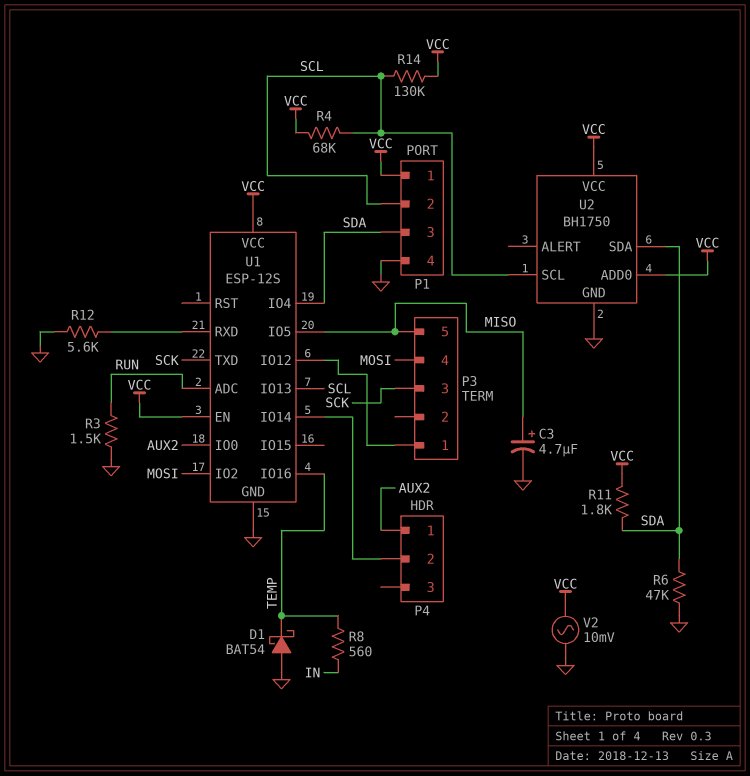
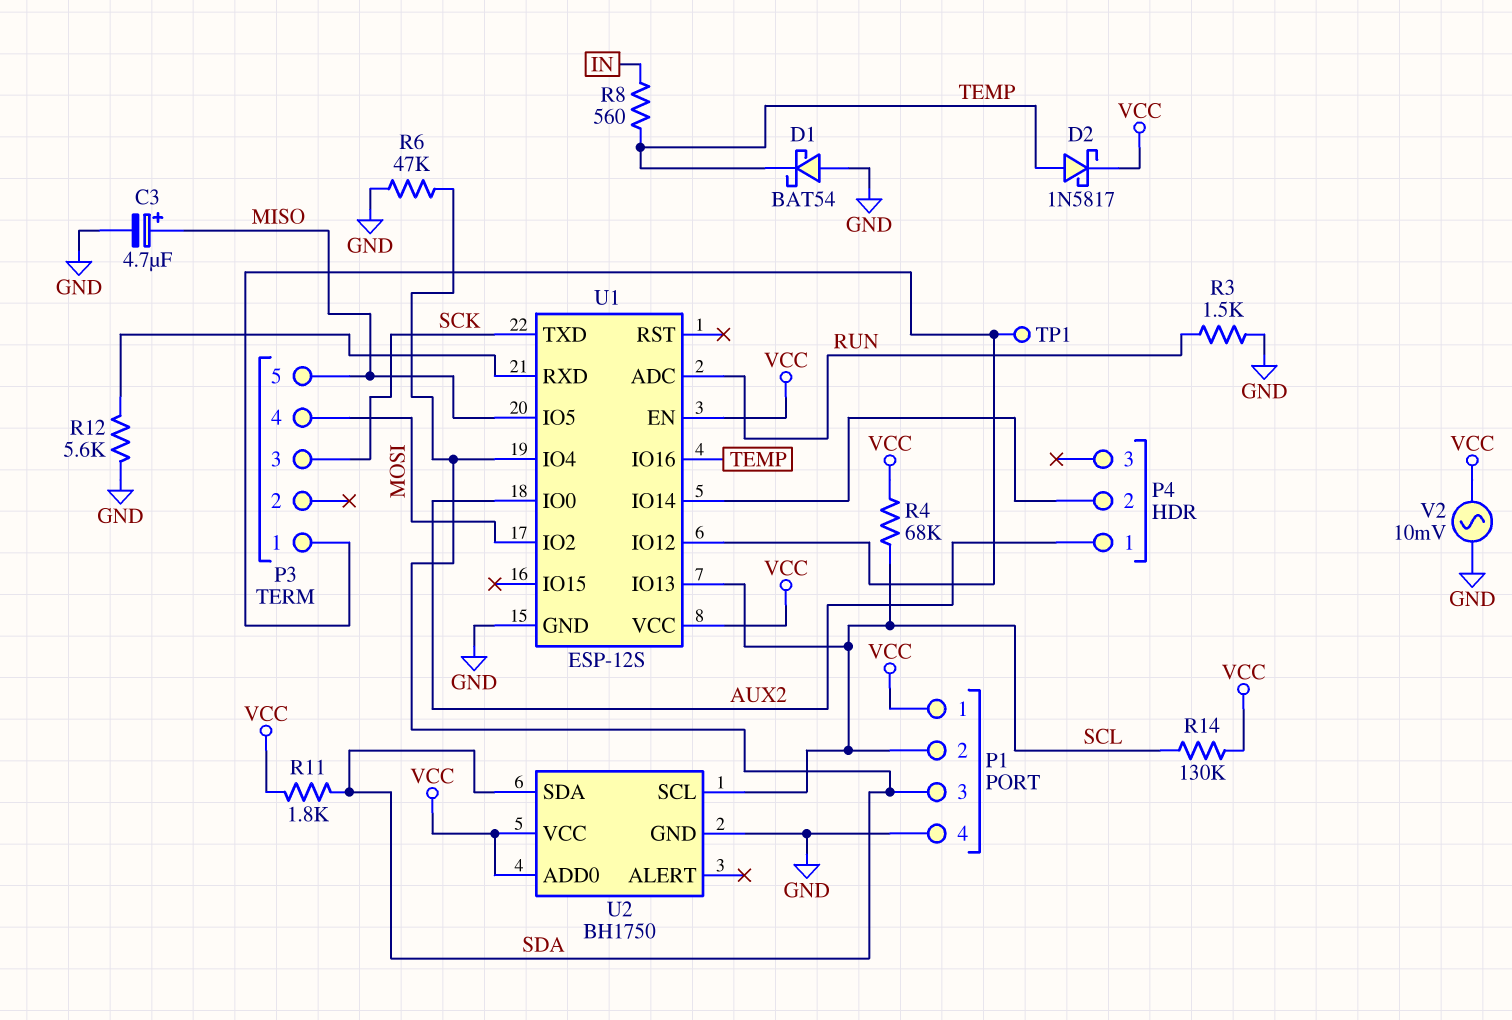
D2: none -> schottky 1N5817 (A TEMP, K VCC)
TP1: none -> test point (P3/1)

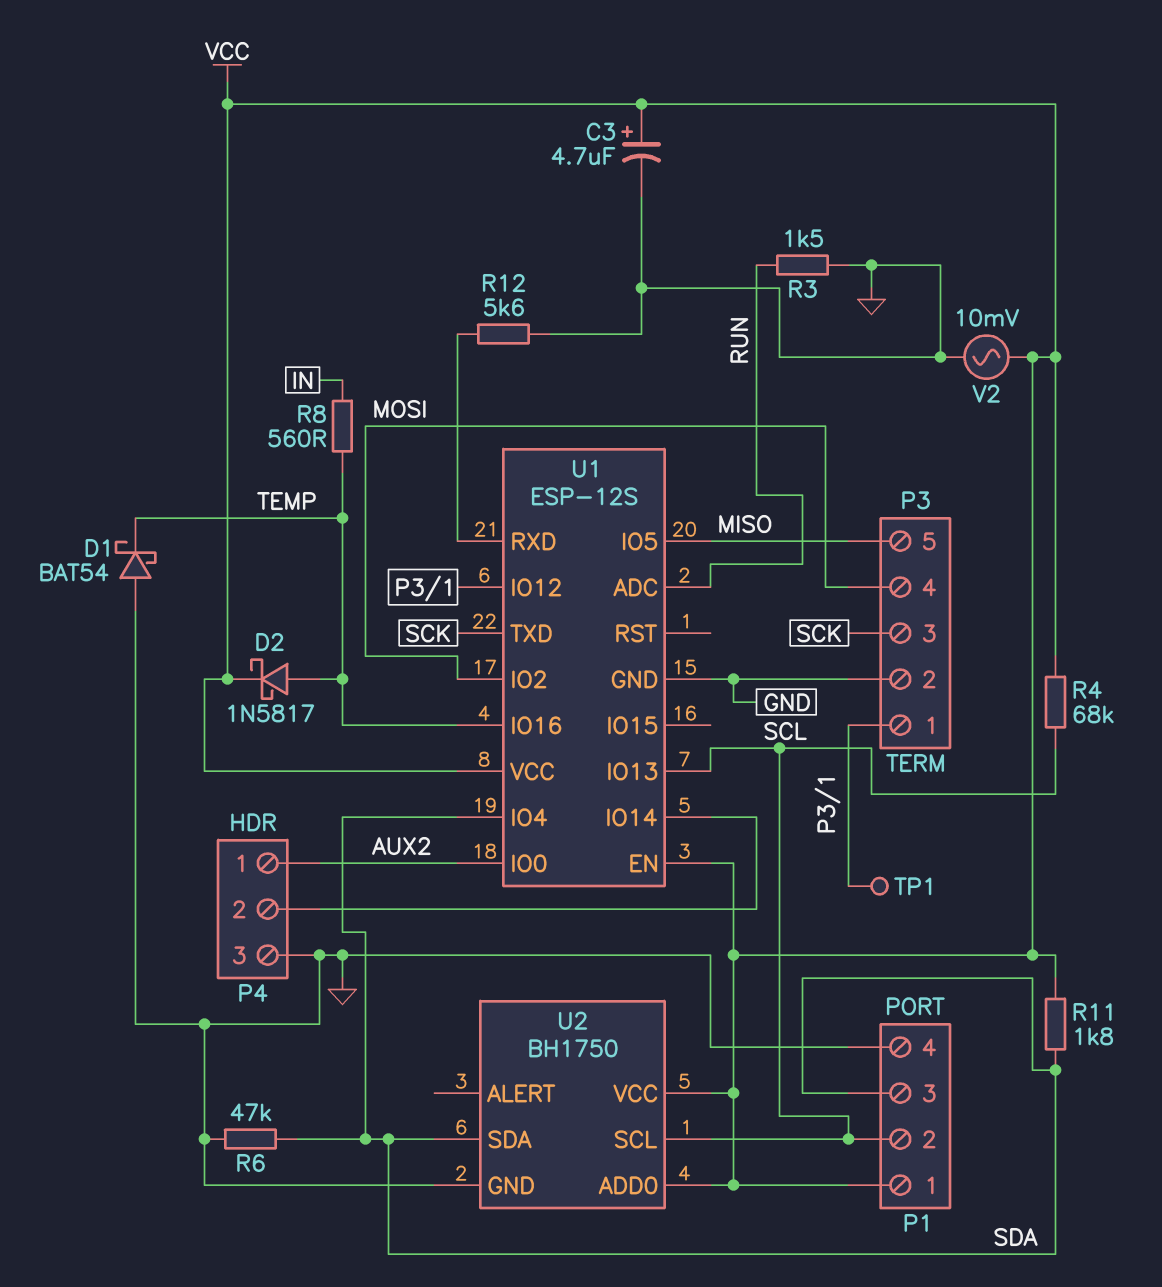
C3: 4.7uF (plus MISO, minus GND) -> 4.7uF (plus VCC, minus GND)
P3 pin 2: none -> GND
P4 pin 3: none -> GND
R14: 130k (SCL, VCC) -> none

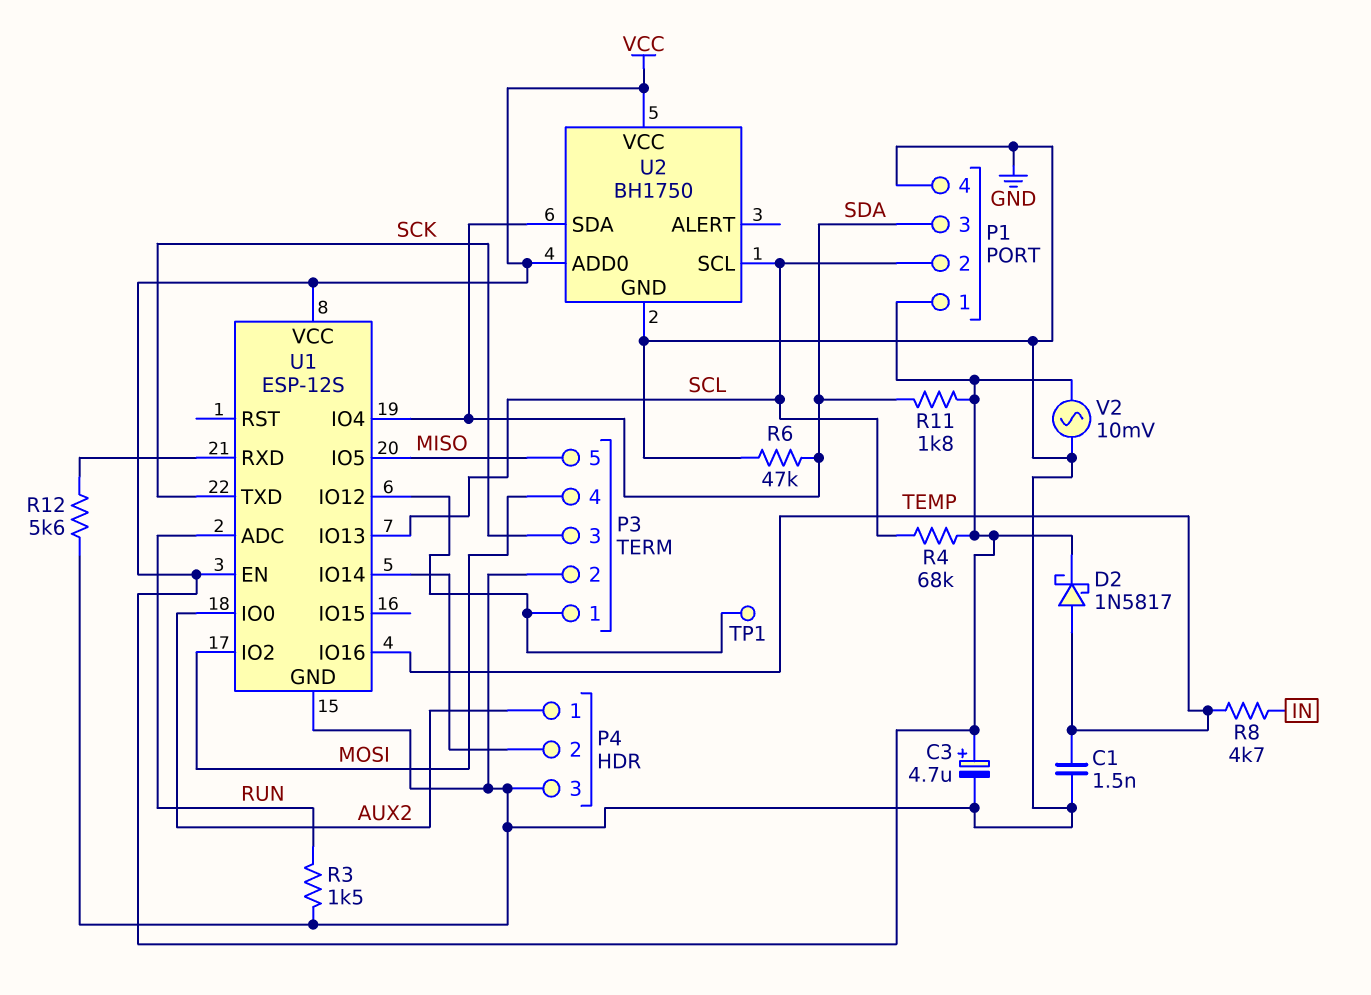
C1: none -> 1.5nF (GND, TEMP)
D1: schottky BAT54 (A GND, K TEMP) -> none
R8: 560 (IN, TEMP) -> 4.7k (IN, TEMP)

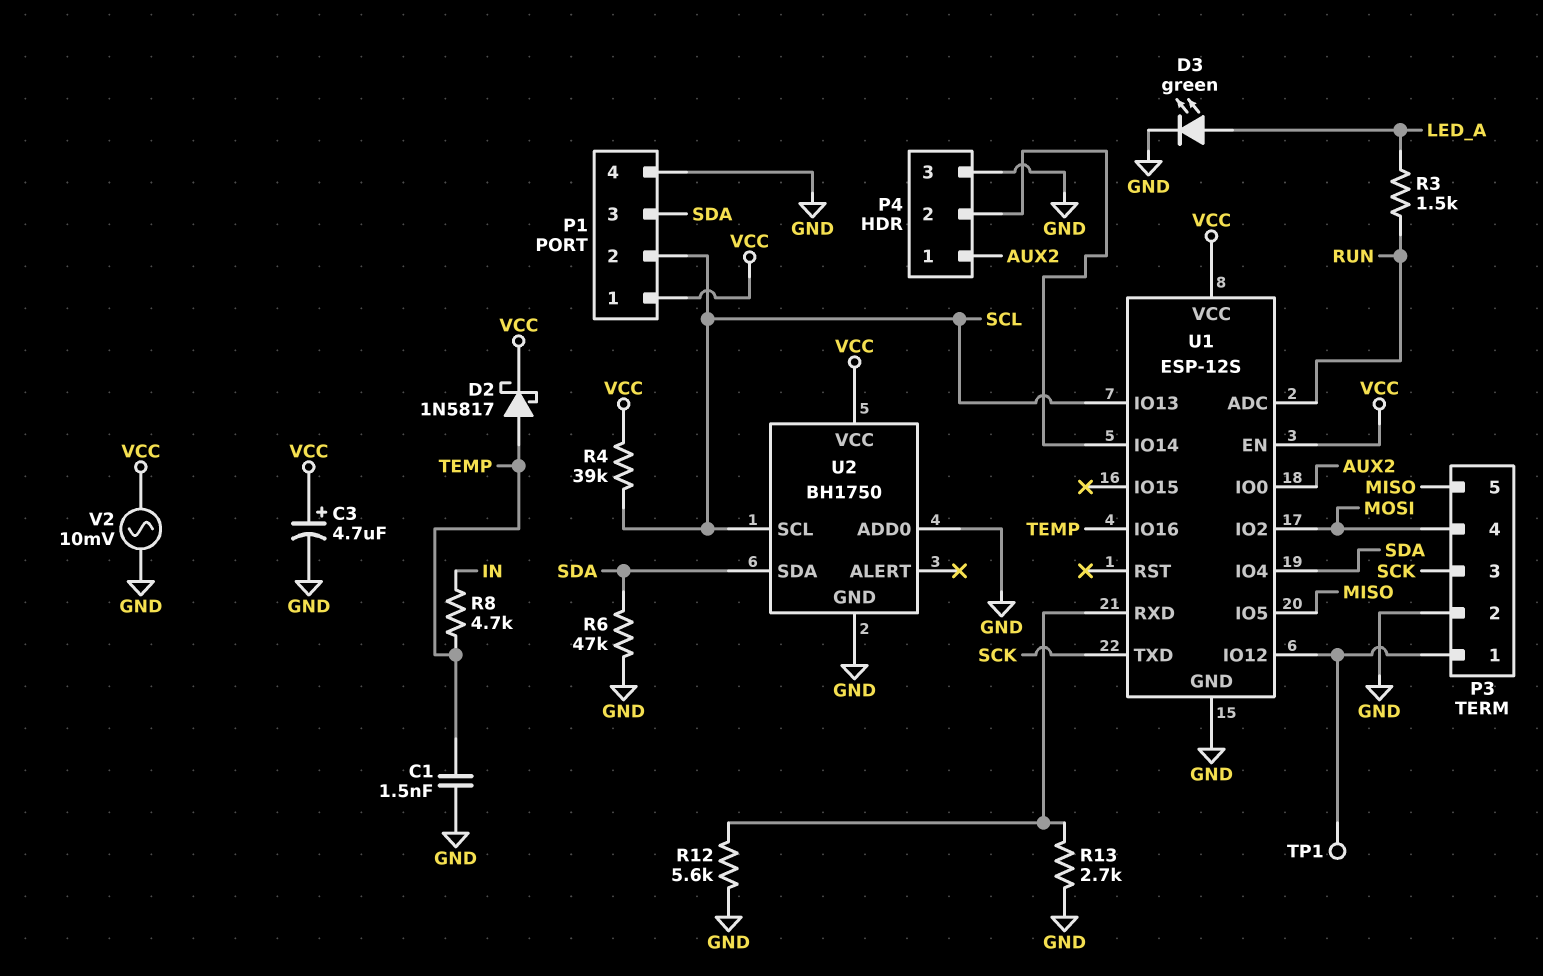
D3: none -> LED green (A LED_A, K GND)
R3: 1.5k (GND, RUN) -> 1.5k (LED_A, RUN)
R4: 68k (SCL, VCC) -> 39k (SCL, VCC)
R11: 1.8k (SDA, VCC) -> none
R13: none -> 2.7k (GND, U1/RXD)
U2 pin ADD0: VCC -> GND

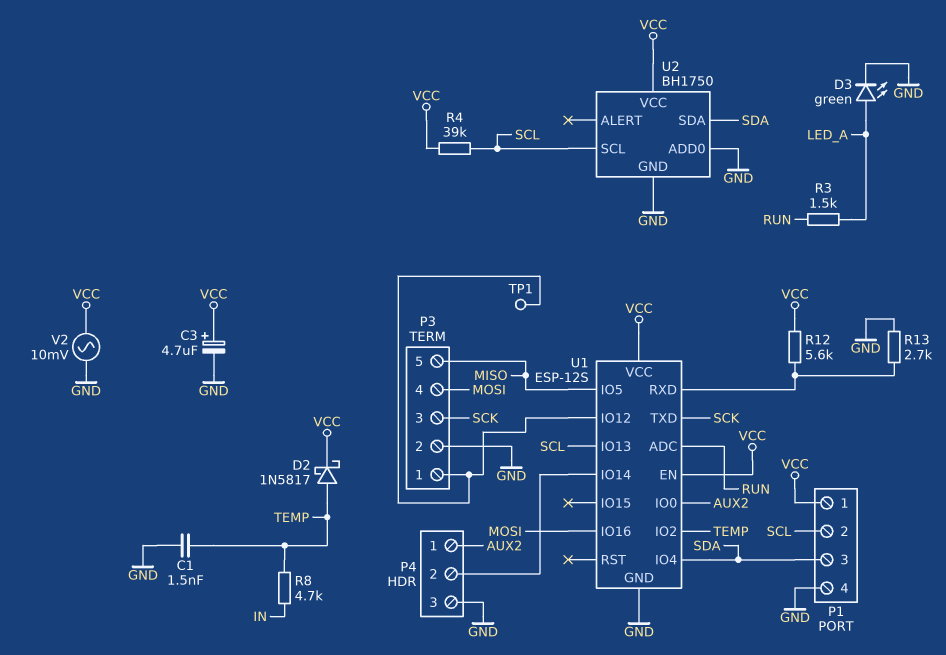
R6: 47k (GND, SDA) -> none
R12: 5.6k (GND, U1/RXD) -> 5.6k (U1/RXD, VCC)
U1 pin IO2: MOSI -> TEMP
U1 pin IO16: TEMP -> MOSI

